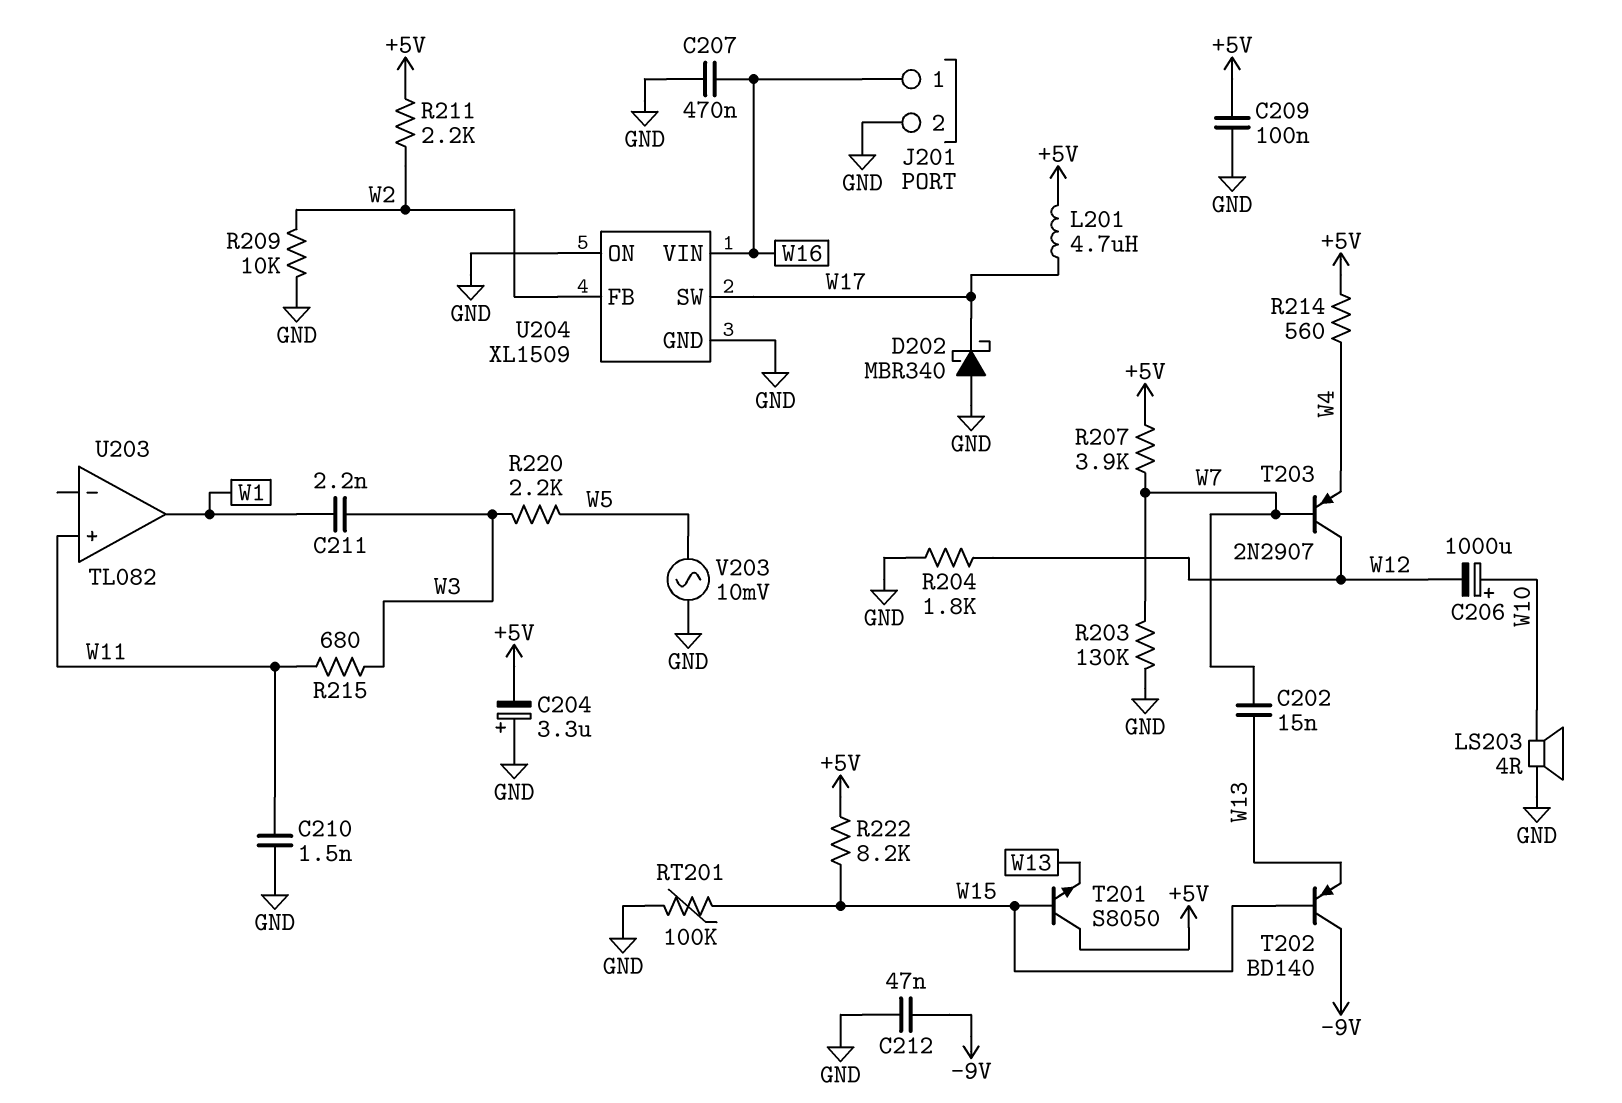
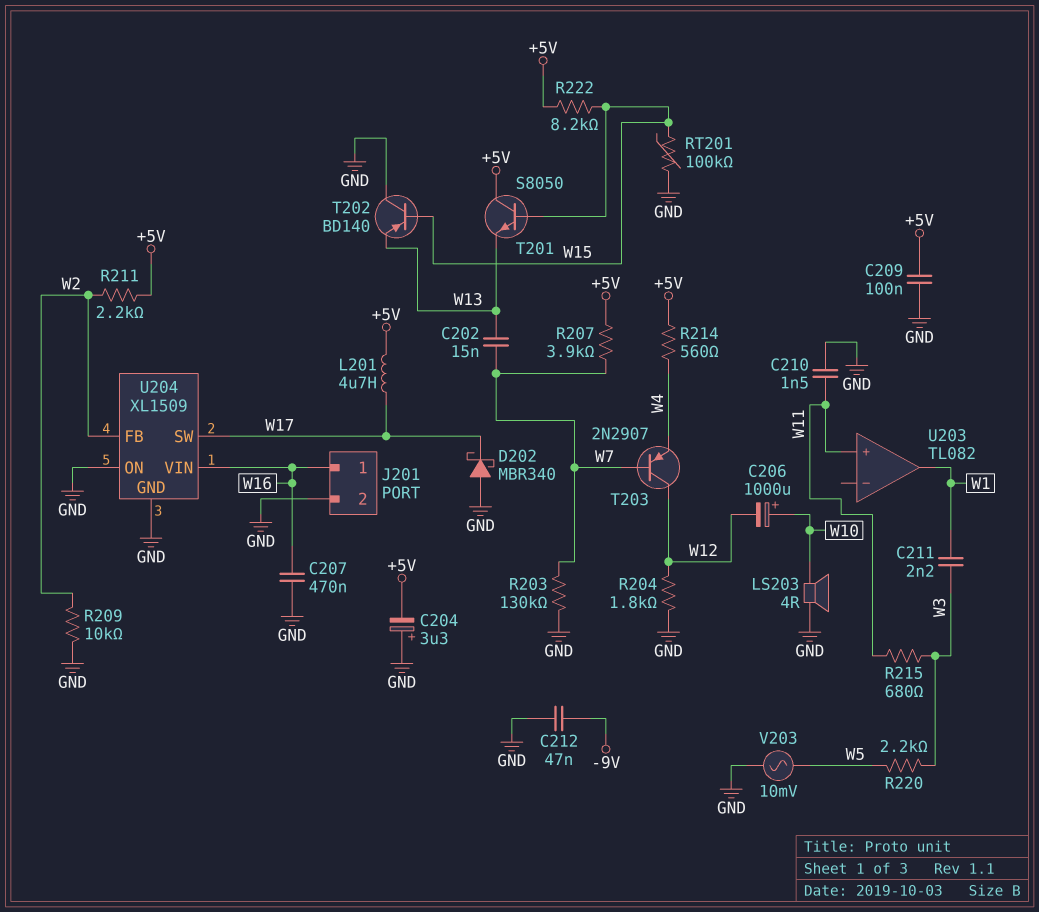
T202: PNP BD140 (B W15, C -9V, E W13) -> PNP BD140 (B W15, C GND, E W13)

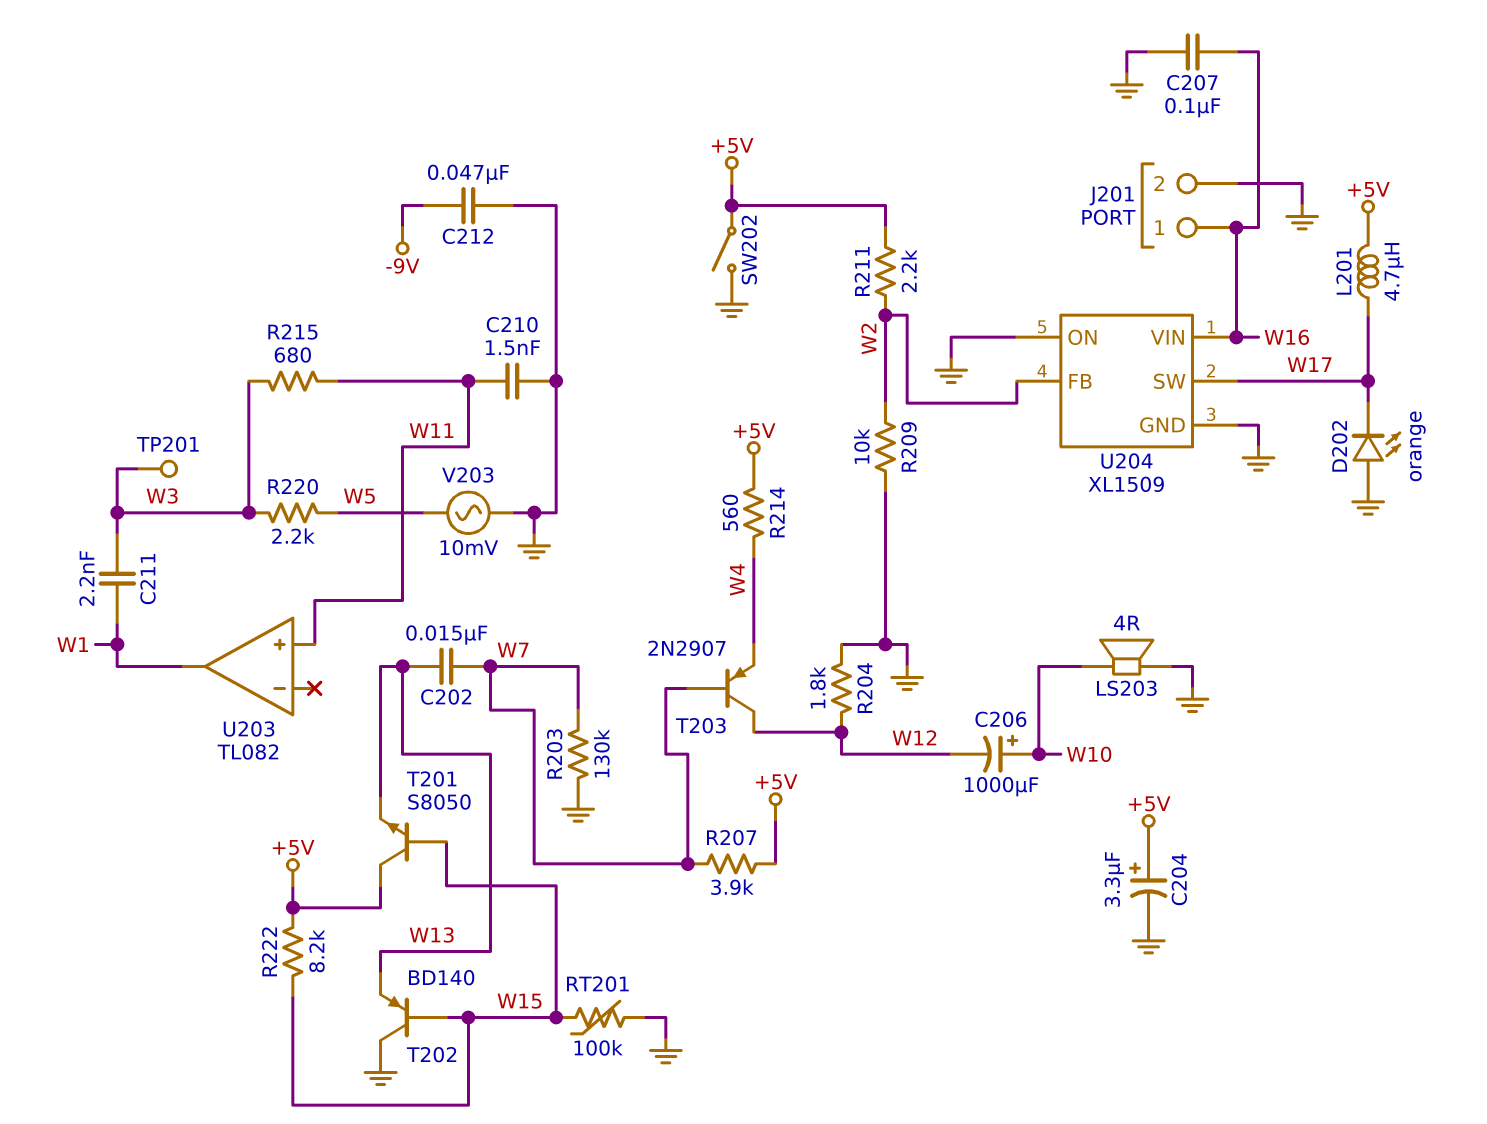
C204: 3.3uF (plus GND, minus +5V) -> 3.3uF (plus +5V, minus GND)
C207: 470nF (GND, W16) -> 100nF (GND, W16)
C209: 100nF (+5V, GND) -> none
D202: schottky MBR340 (A GND, K W17) -> LED orange (A GND, K W17)
SW202: none -> switch (+5V, GND)
TP201: none -> test point (W3)

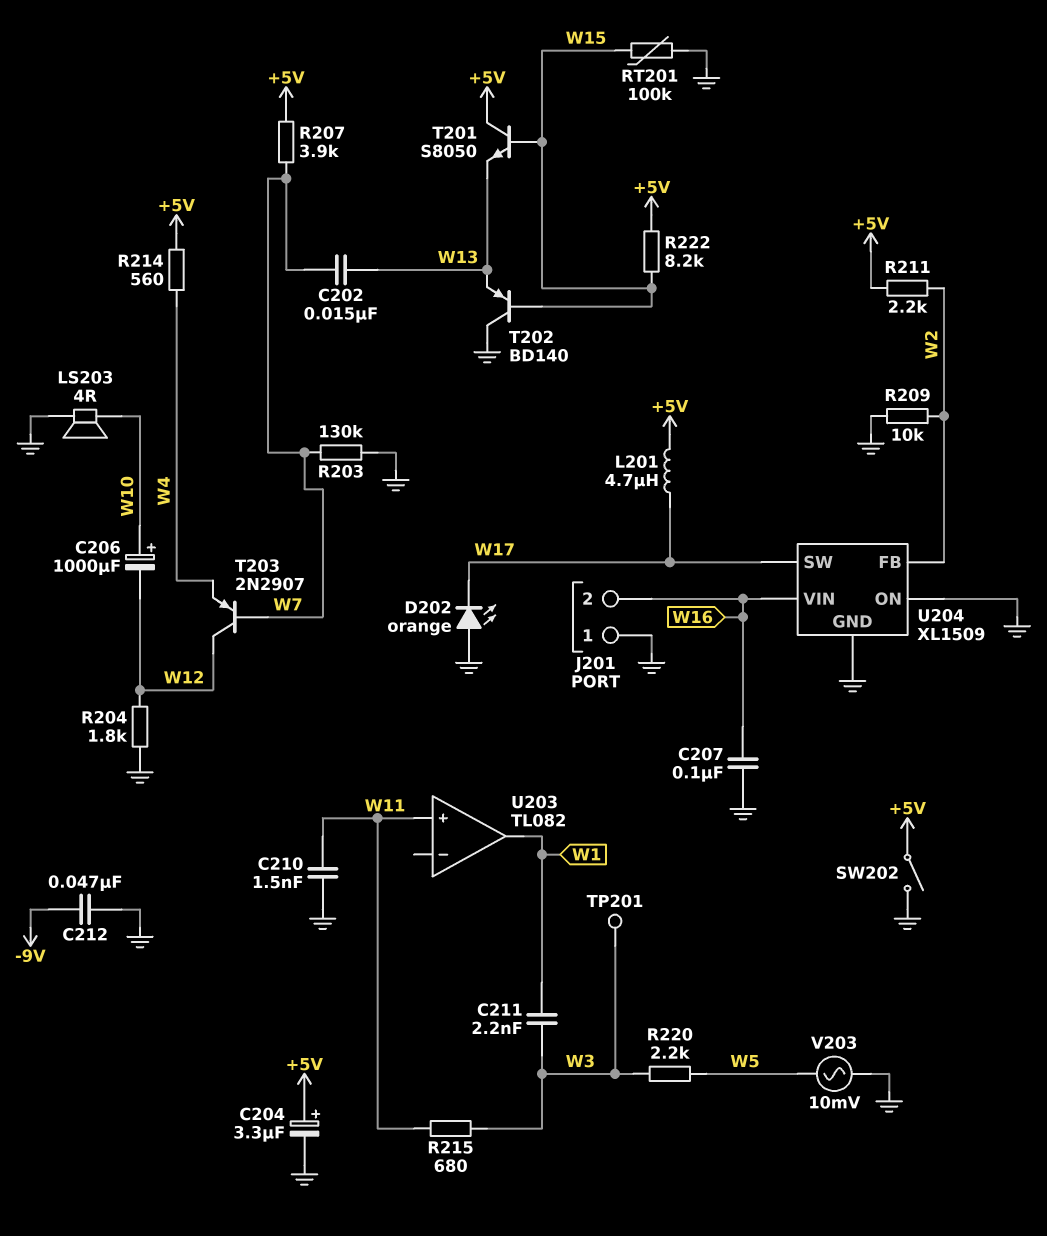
J201 pin 1: W16 -> GND
J201 pin 2: GND -> W16

